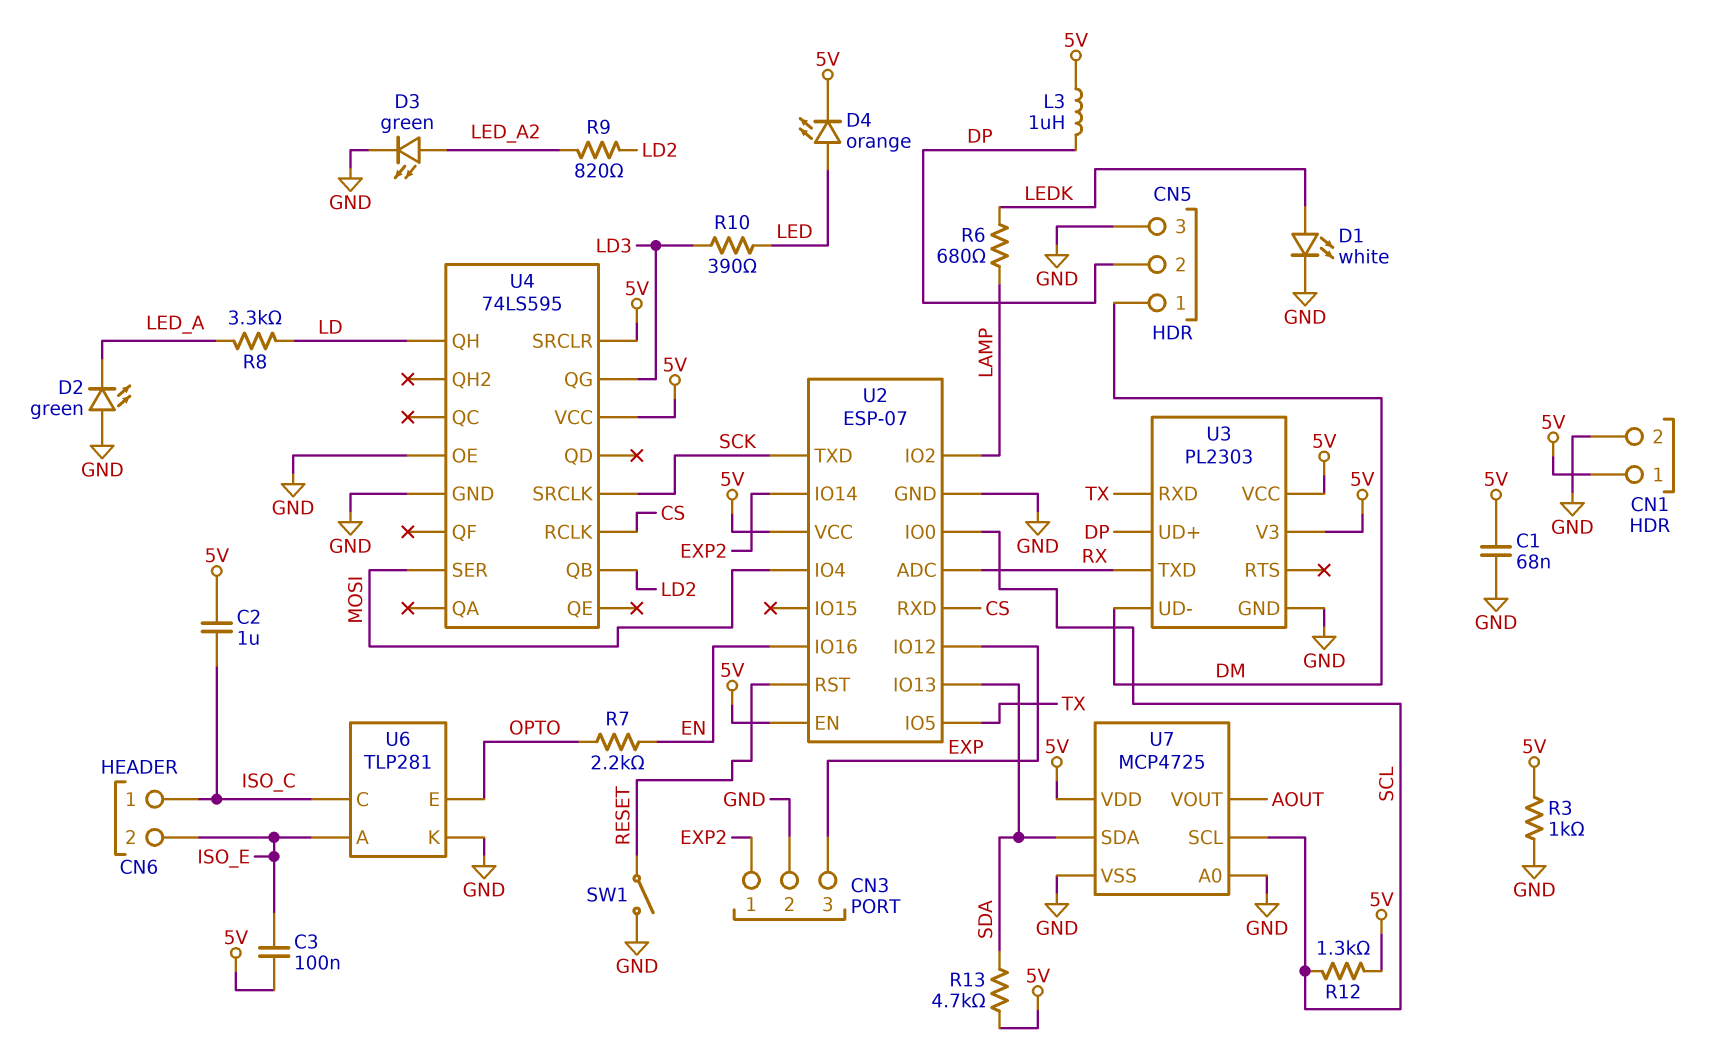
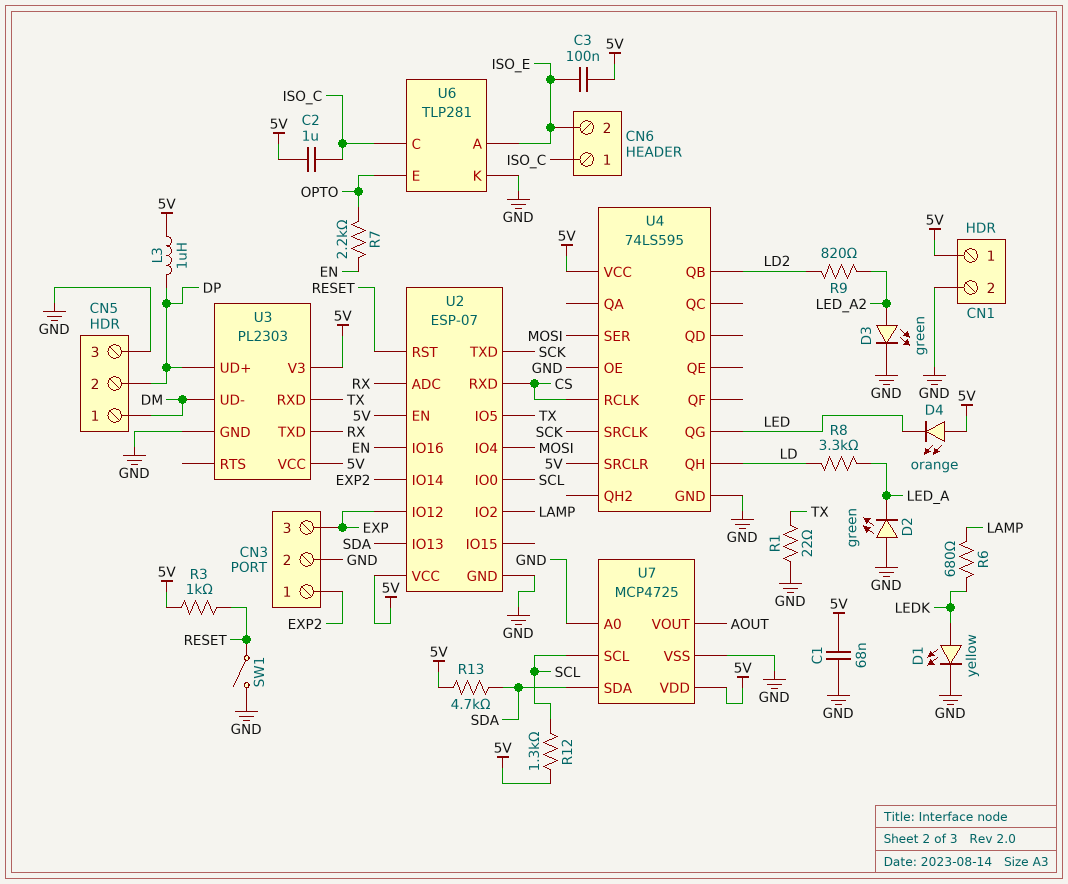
D1: LED white (A LEDK, K GND) -> LED yellow (A LEDK, K GND)
D4: LED orange (A LED, K 5V) -> LED orange (A 5V, K LED)
R1: none -> 22 (GND, TX)
R3: 1k (5V, GND) -> 1k (5V, RESET)
R10: 390 (LD3, LED) -> none
U4 pin QG: LD3 -> LED

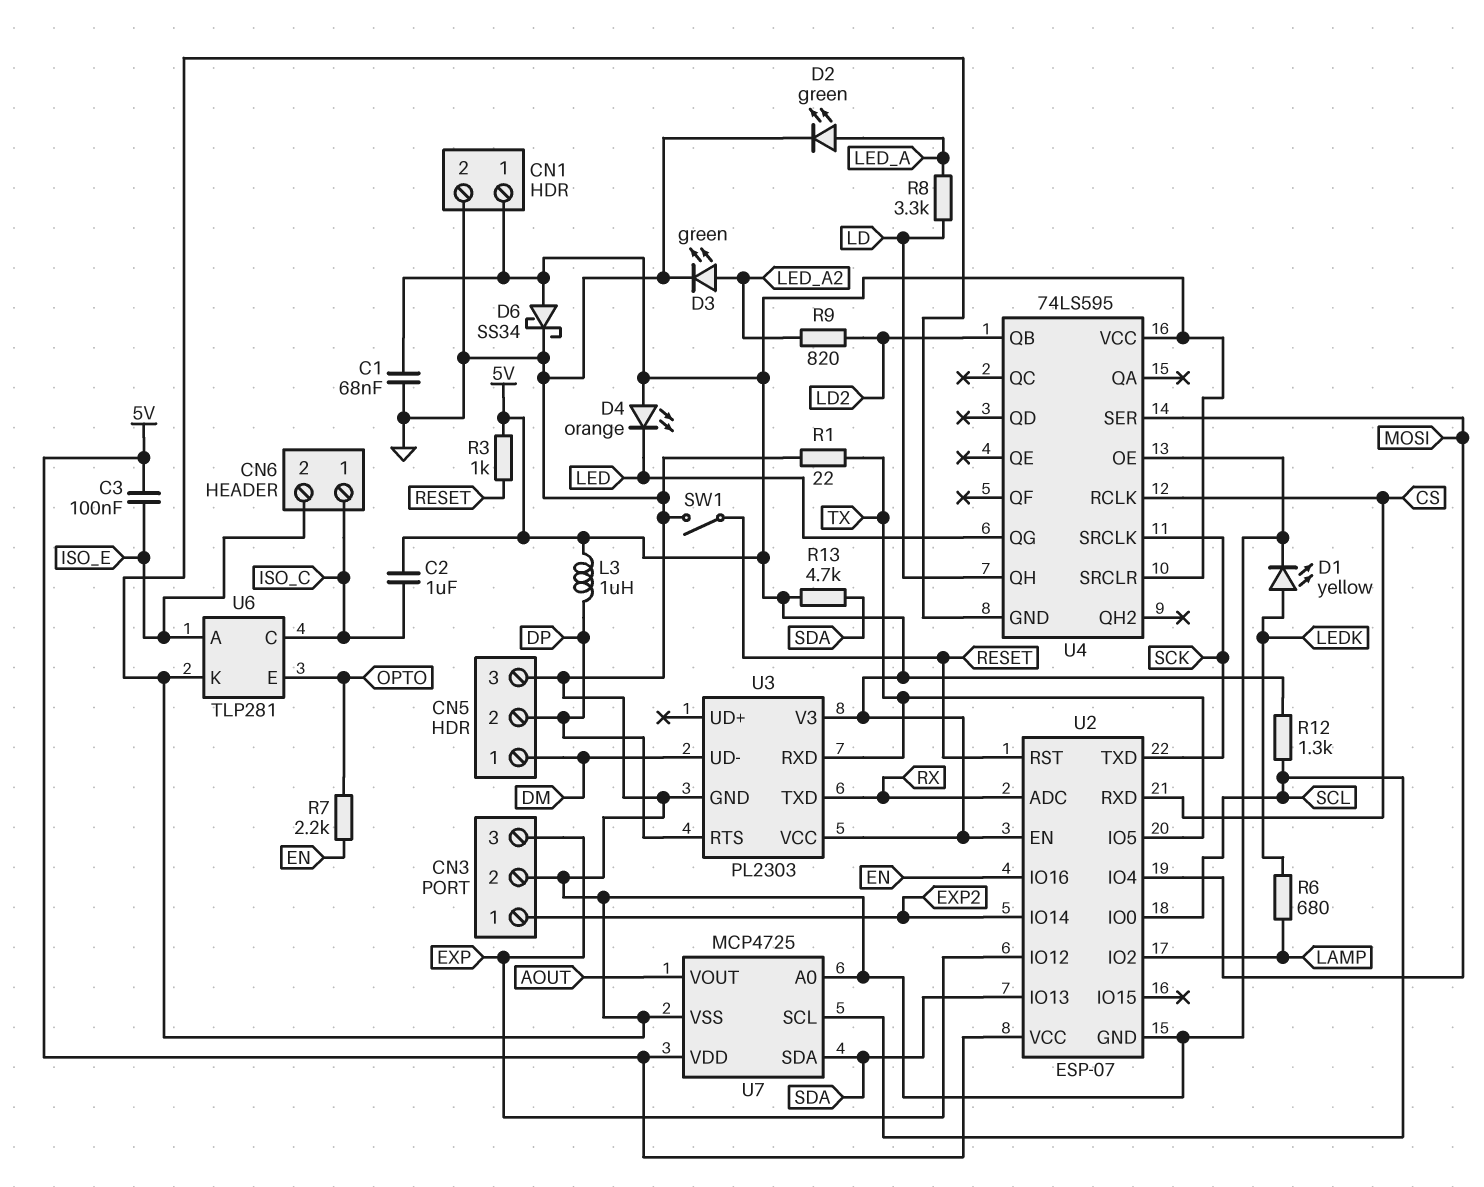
D2: LED green (A GND, K LED_A) -> LED green (A LED_A, K GND)
D6: none -> schottky SS34 (A 5V, K GND)
U3 pin RTS: none -> DP
U3 pin UD+: DP -> none

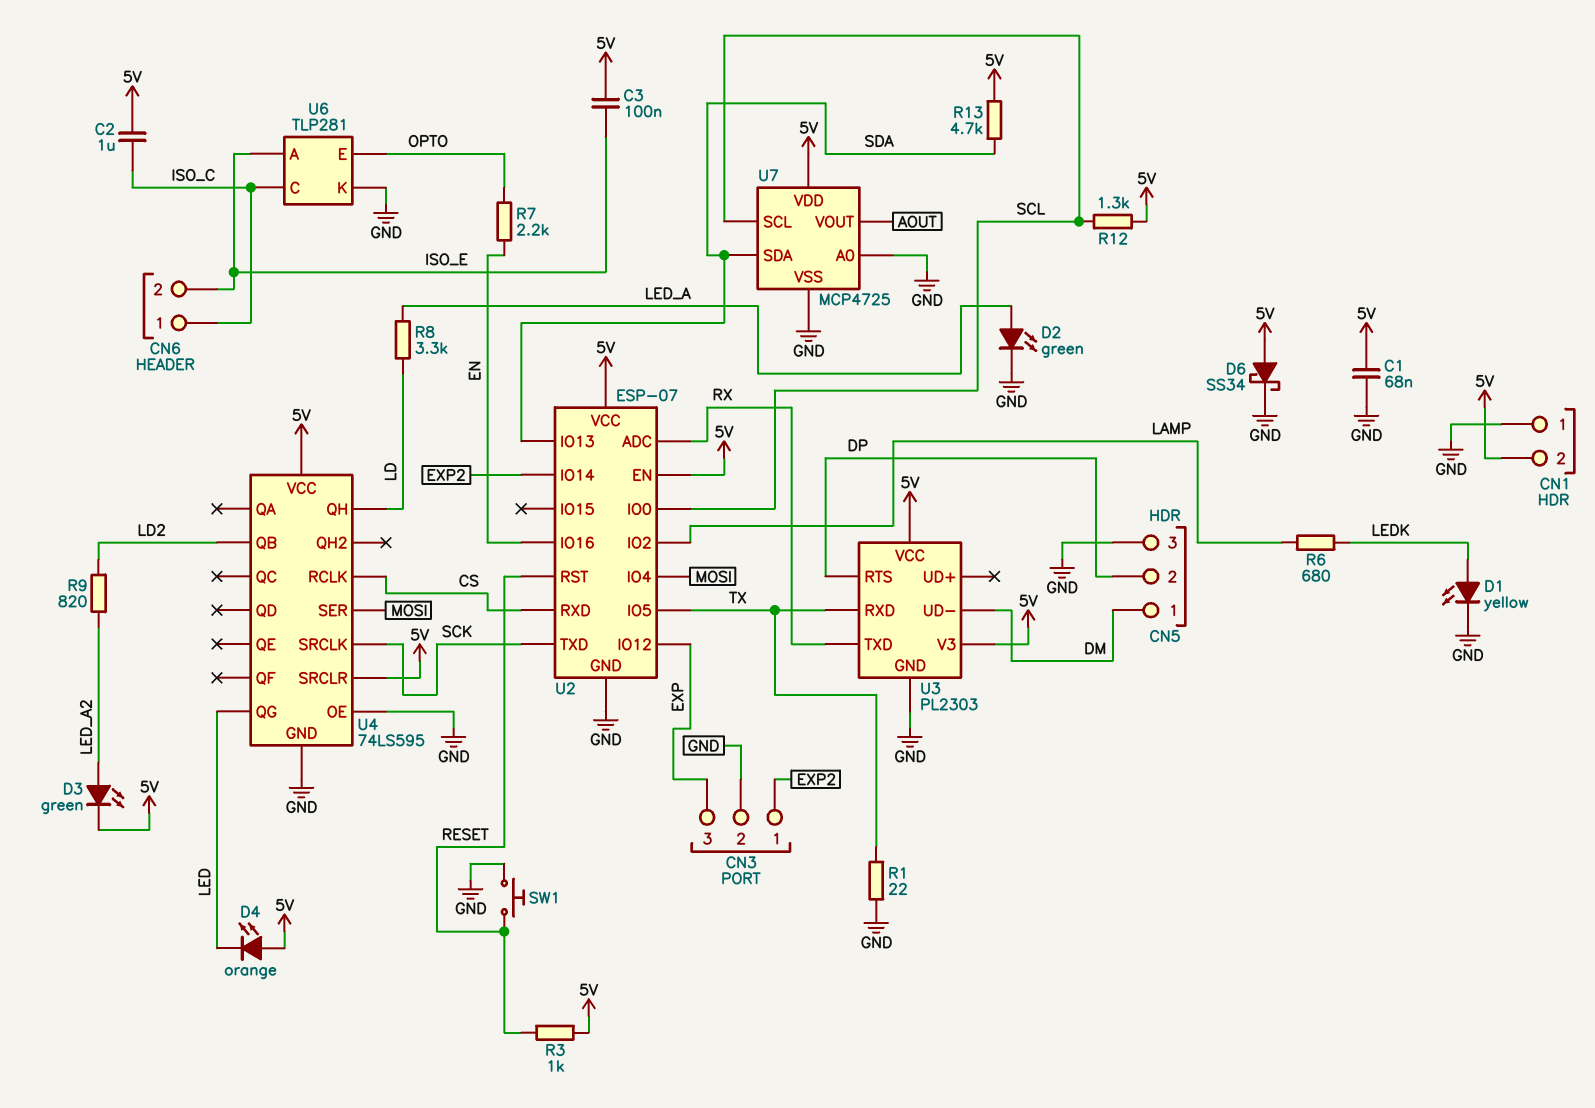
CN1 pin 1: 5V -> GND
CN1 pin 2: GND -> 5V
D3: LED green (A LED_A2, K GND) -> LED green (A LED_A2, K 5V)
L3: 1uH (5V, DP) -> none
SW1: switch (GND, RESET) -> button (GND, RESET)

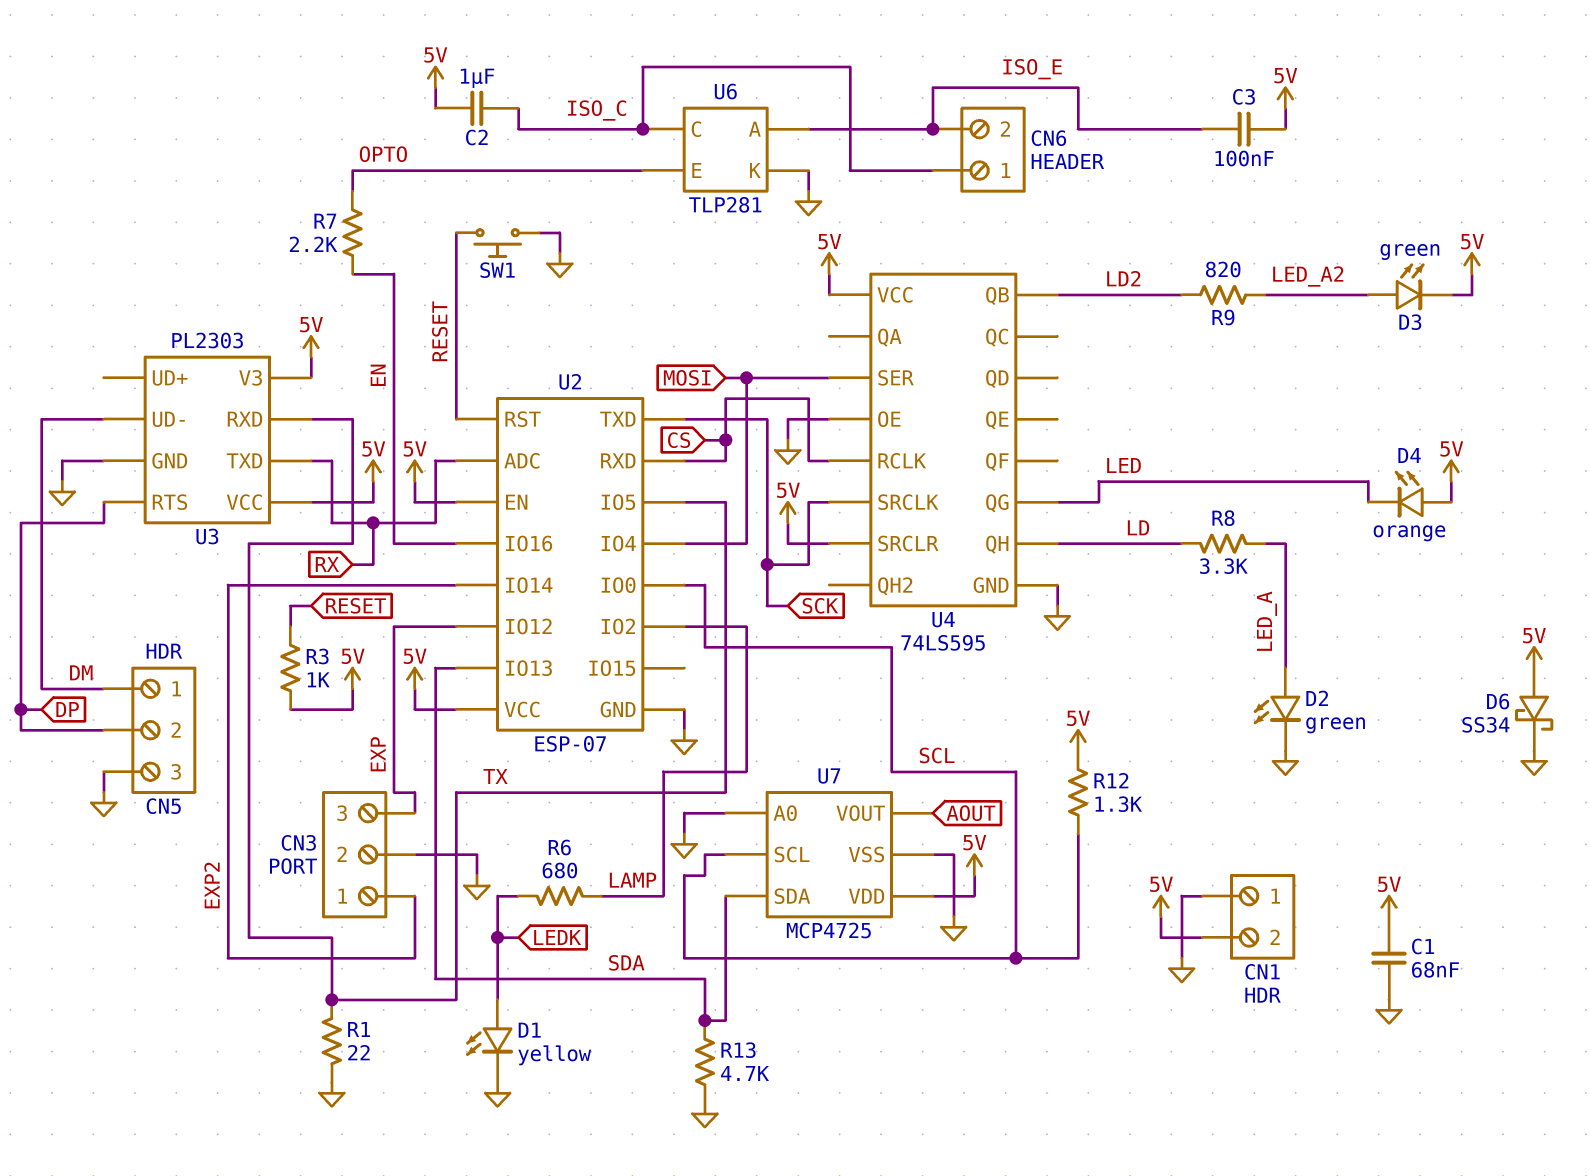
R13: 4.7k (5V, SDA) -> 4.7k (GND, SDA)

